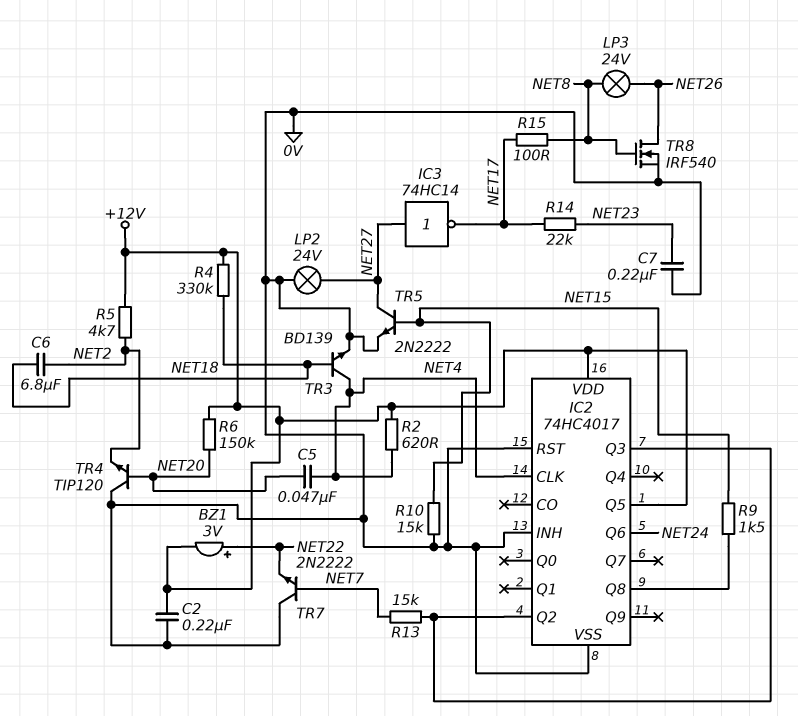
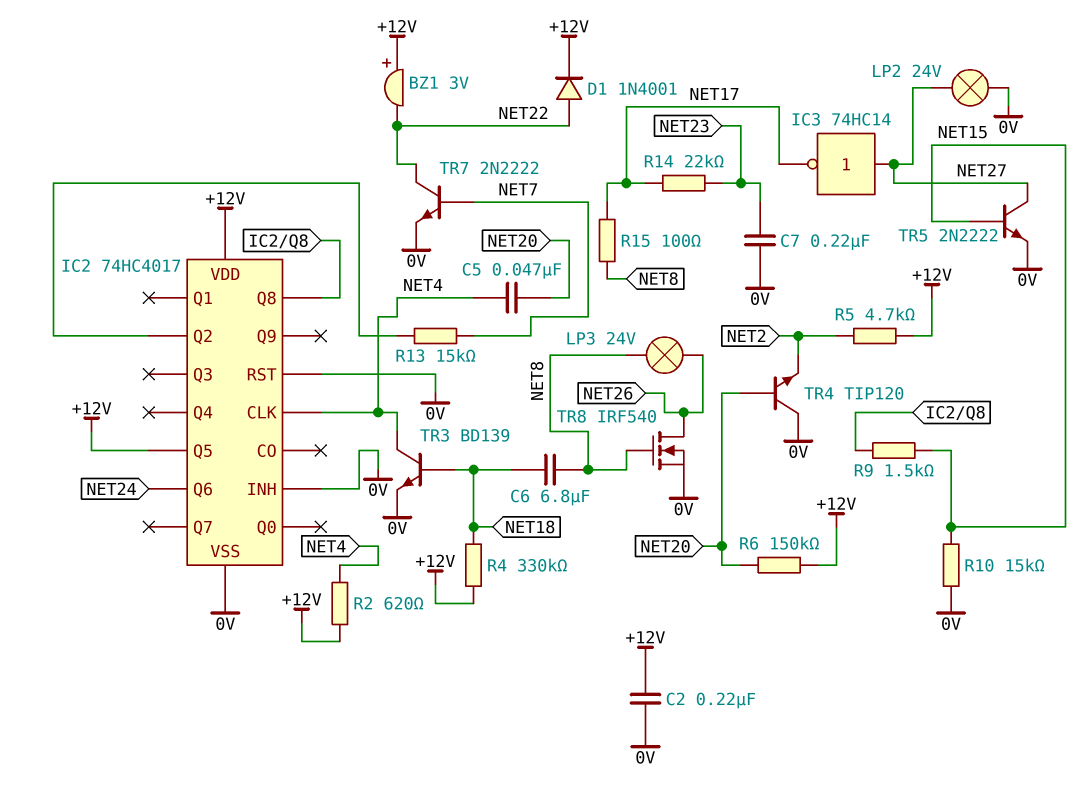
BZ1: buzzer 3V (plus NET22, minus +12V) -> buzzer 3V (plus +12V, minus NET22)
C6: 6.8uF (NET2, NET18) -> 6.8uF (NET8, NET18)
D1: none -> diode 1N4001 (A NET22, K +12V)
IC2 pin Q3: IC2/Q2 -> none
TR7: NPN 2N2222 (B NET7, C 0V, E NET22) -> NPN 2N2222 (B NET7, C NET22, E 0V)

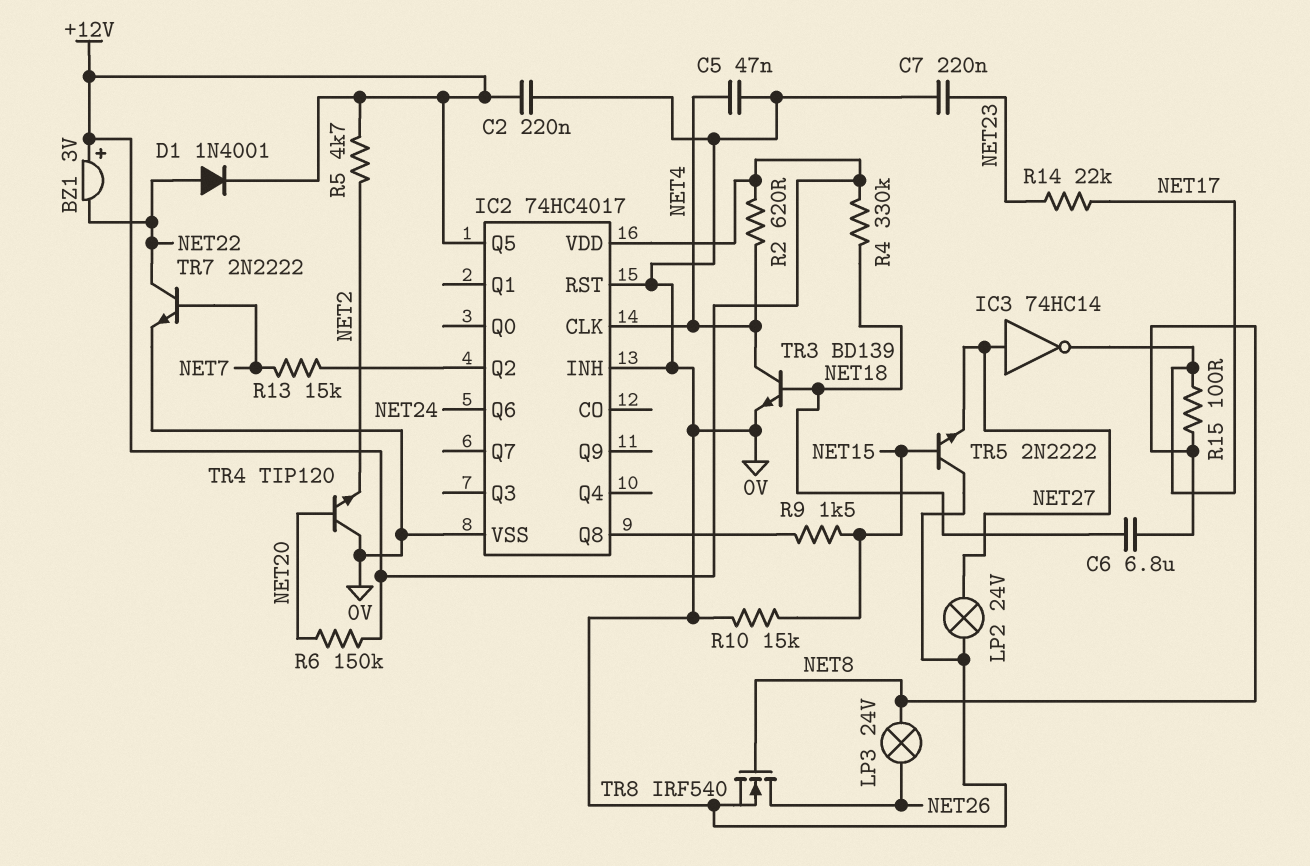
C5: 47nF (NET4, NET20) -> 47nF (0V, NET4)
TR5: NPN 2N2222 (B NET15, C NET27, E 0V) -> NPN 2N2222 (B NET15, C 0V, E NET27)

